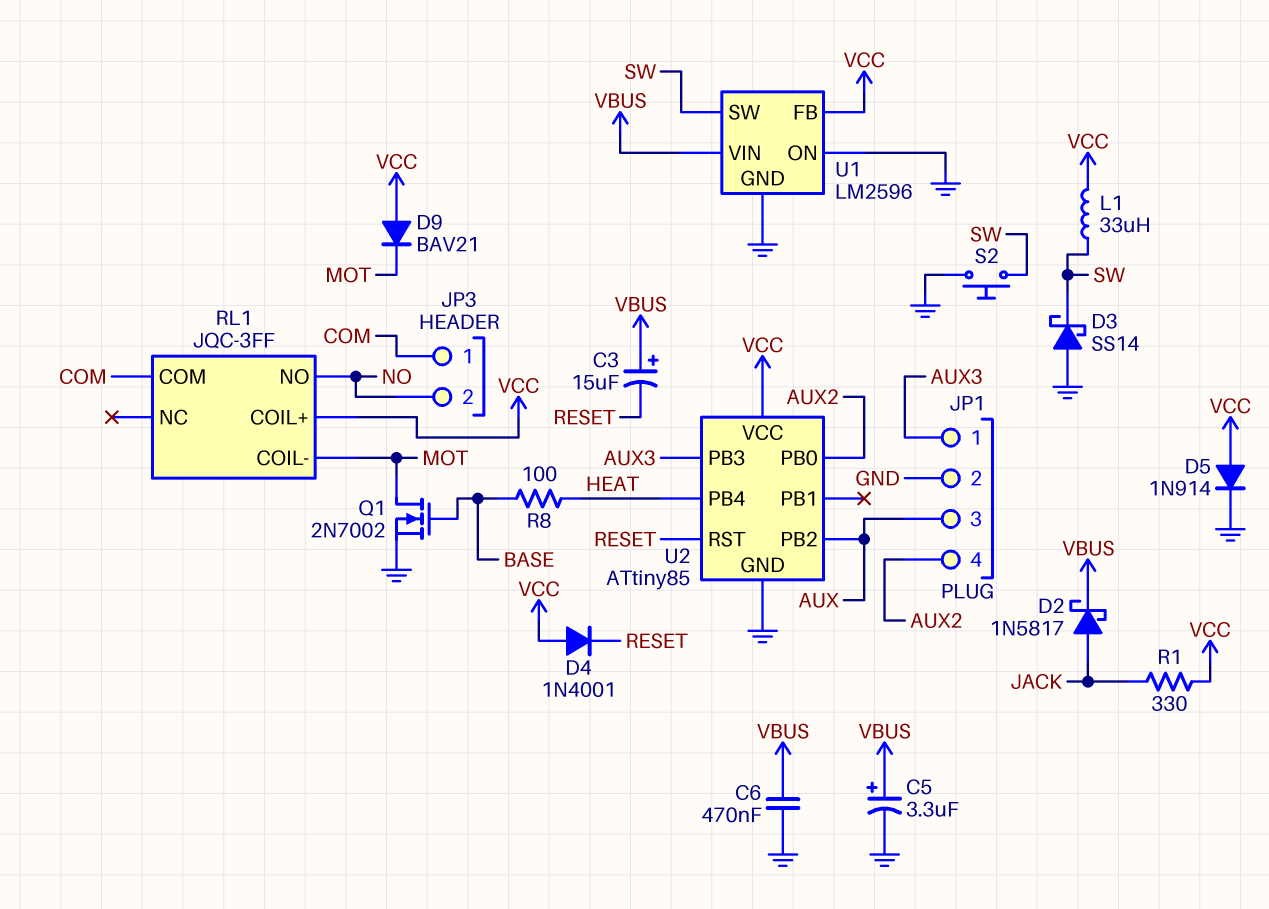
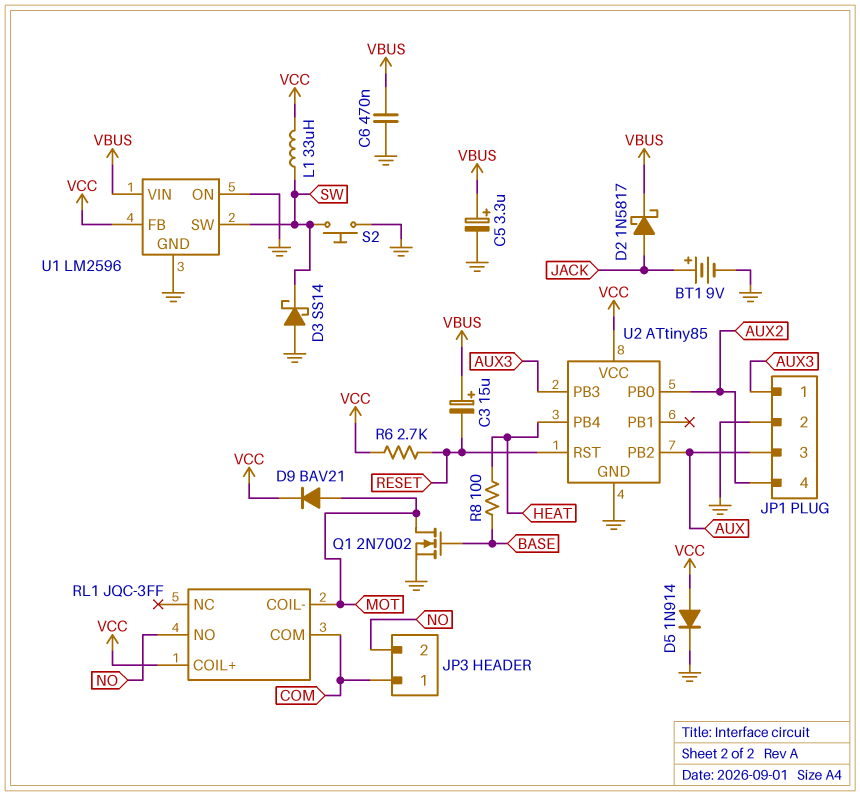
BT1: none -> 9V (plus JACK, minus GND)
D4: diode 1N4001 (A VCC, K RESET) -> none
D9: diode BAV21 (A VCC, K MOT) -> diode BAV21 (A MOT, K VCC)
R1: 330 (JACK, VCC) -> none
R6: none -> 2.7k (RESET, VCC)

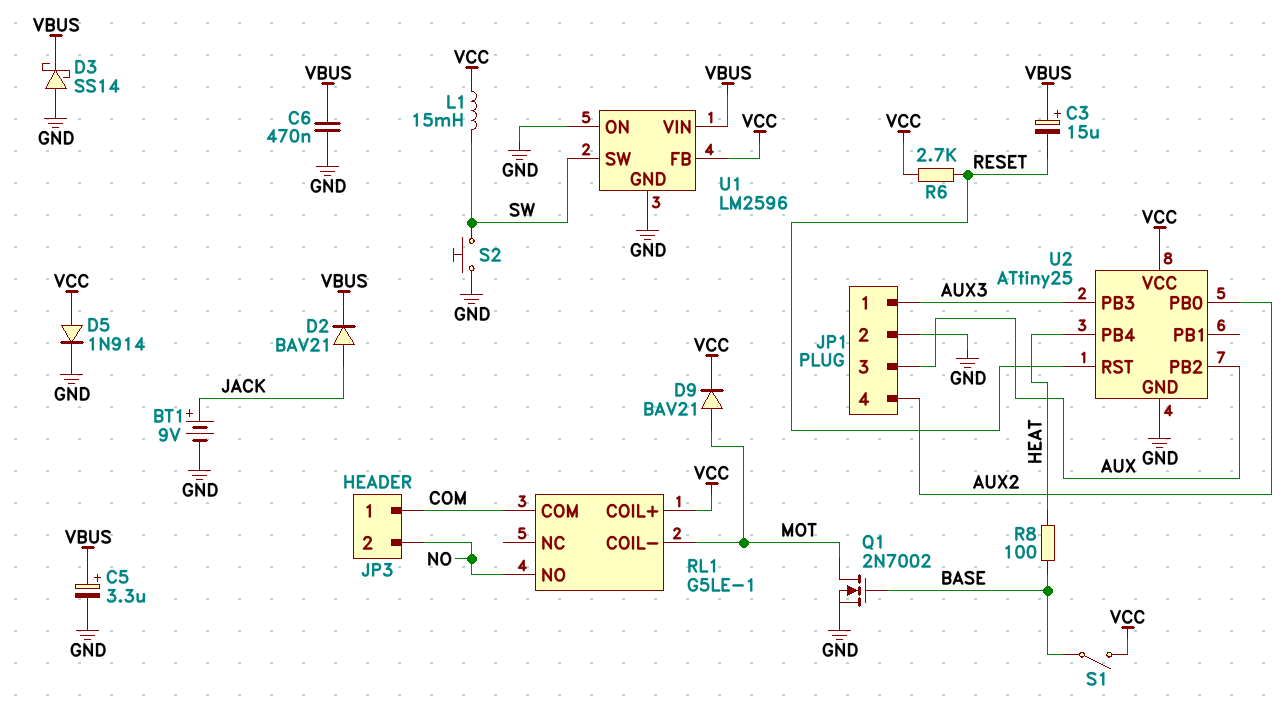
D2: schottky 1N5817 (A JACK, K VBUS) -> diode BAV21 (A JACK, K VBUS)
D3: schottky SS14 (A GND, K SW) -> schottky SS14 (A GND, K VBUS)
L1: 33uH (SW, VCC) -> 15mH (SW, VCC)
RL1: JQC-3FF -> G5LE-1
S1: none -> switch (BASE, VCC)
U2: ATtiny85 -> ATtiny25

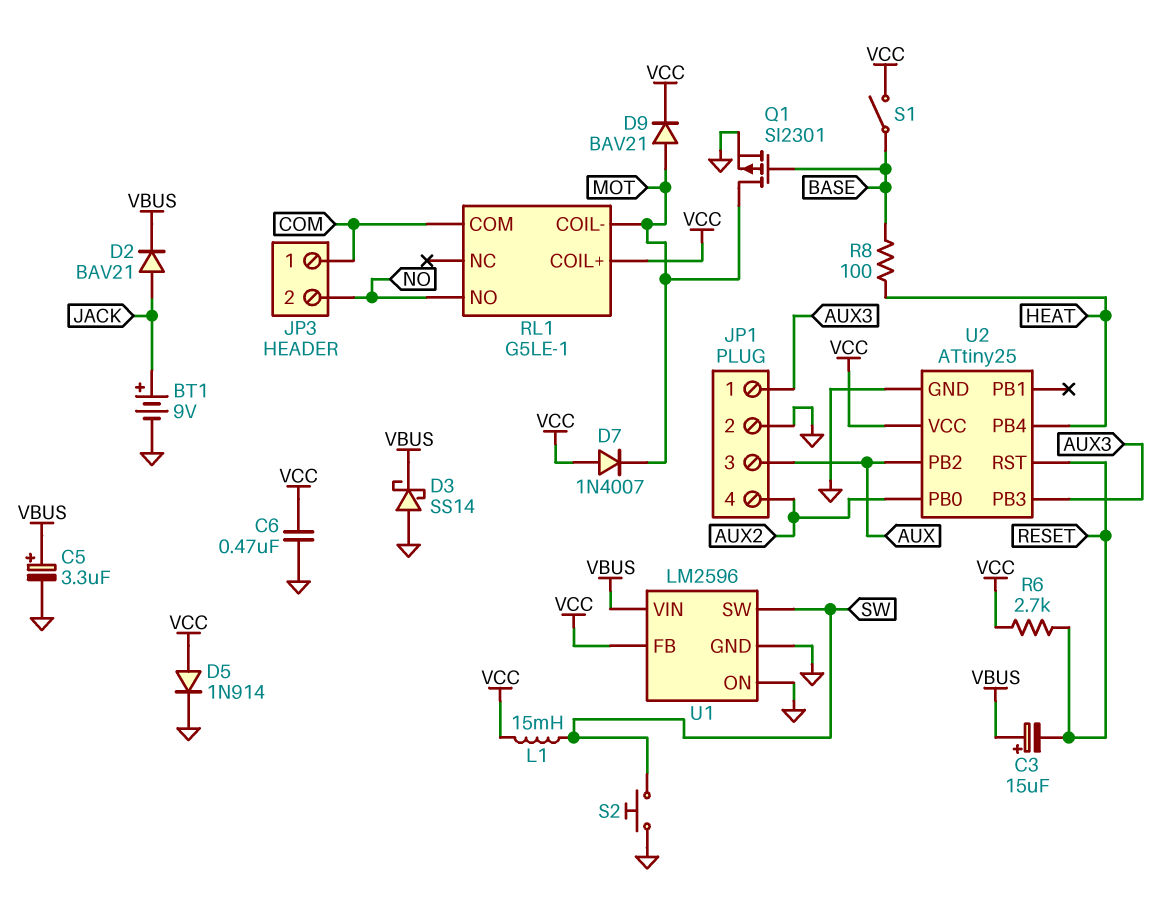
C6: 470nF (GND, VBUS) -> 470nF (GND, VCC)
D7: none -> diode 1N4007 (A VCC, K MOT)
Q1: NMOS 2N7002 (G BASE, D MOT, S GND) -> PMOS SI2301 (G BASE, D MOT, S GND)

